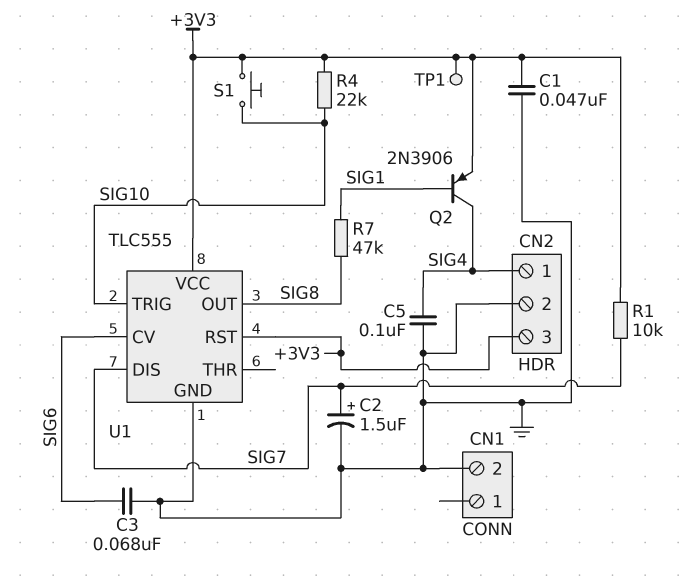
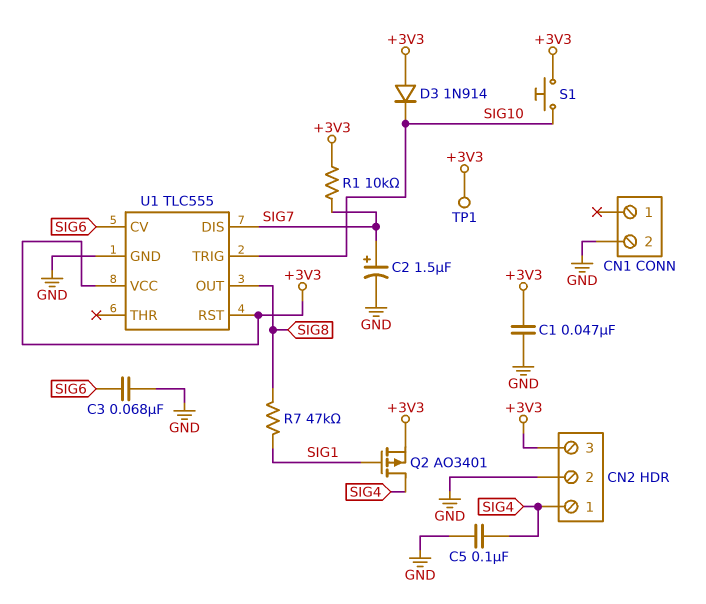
D3: none -> diode 1N914 (A +3V3, K SIG10)
Q2: PNP 2N3906 (B SIG1, C SIG4, E +3V3) -> PMOS AO3401 (G SIG1, D SIG4, S +3V3)
R4: 22k (+3V3, SIG10) -> none

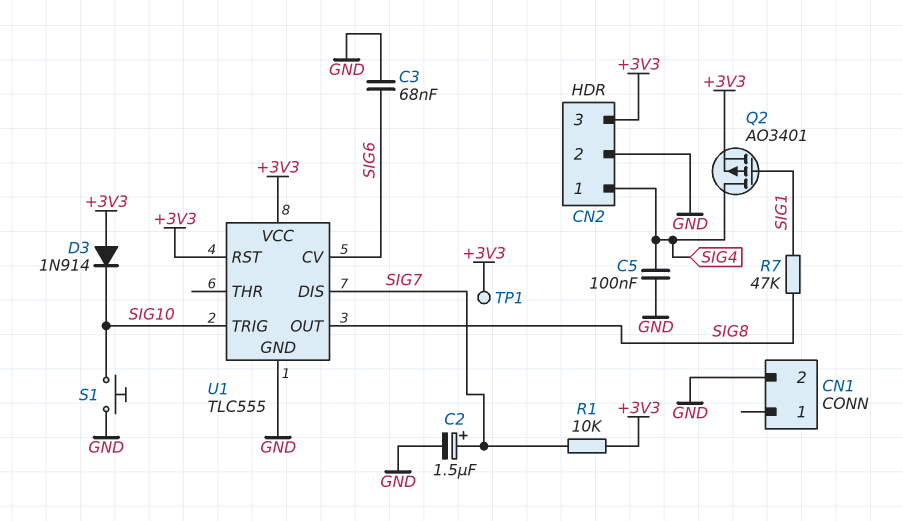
C1: 47nF (+3V3, GND) -> none
S1: button (+3V3, SIG10) -> button (GND, SIG10)

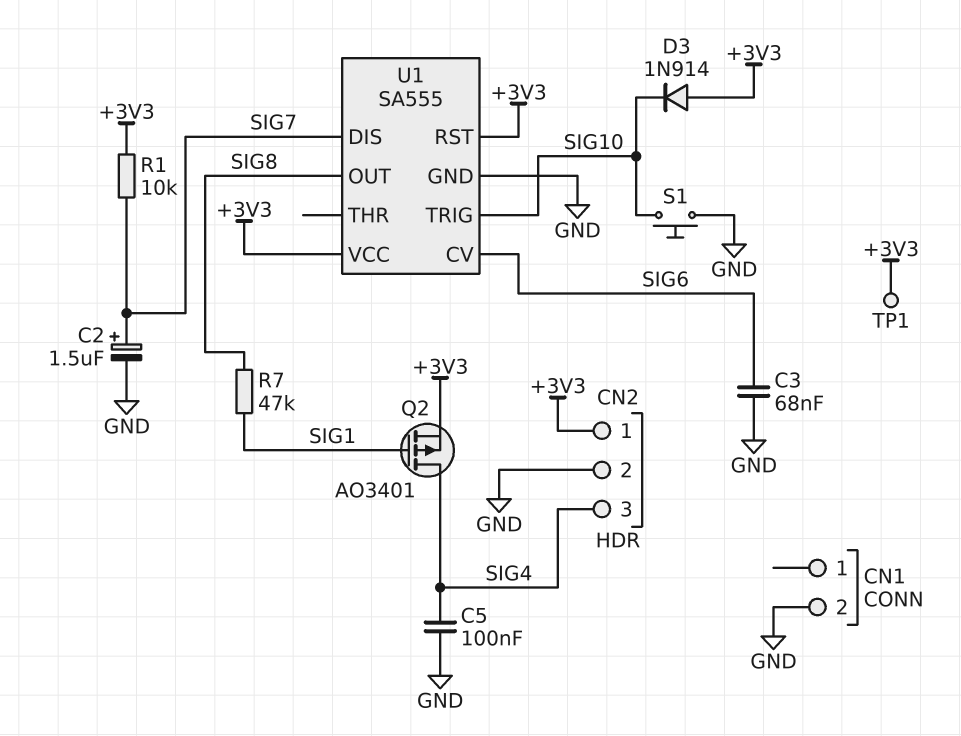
CN2 pin 1: SIG4 -> +3V3
CN2 pin 3: +3V3 -> SIG4
U1: TLC555 -> SA555

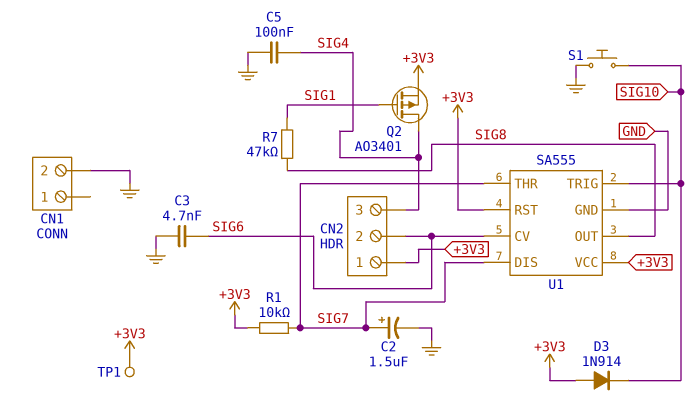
C3: 68nF (GND, SIG6) -> 4.7nF (GND, SIG6)
CN2 pin 2: GND -> SIG6
U1 pin THR: none -> SIG7

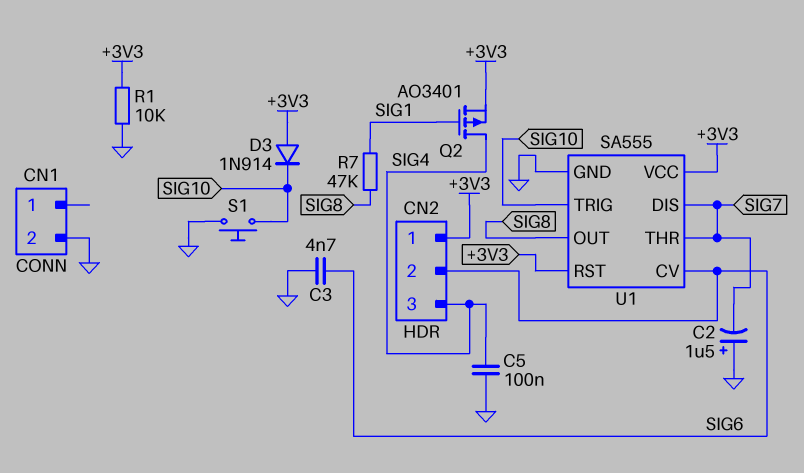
C2: 1.5uF (plus SIG7, minus GND) -> 1.5uF (plus GND, minus SIG7)
R1: 10k (+3V3, SIG7) -> 10k (+3V3, GND)
TP1: test point (+3V3) -> none

